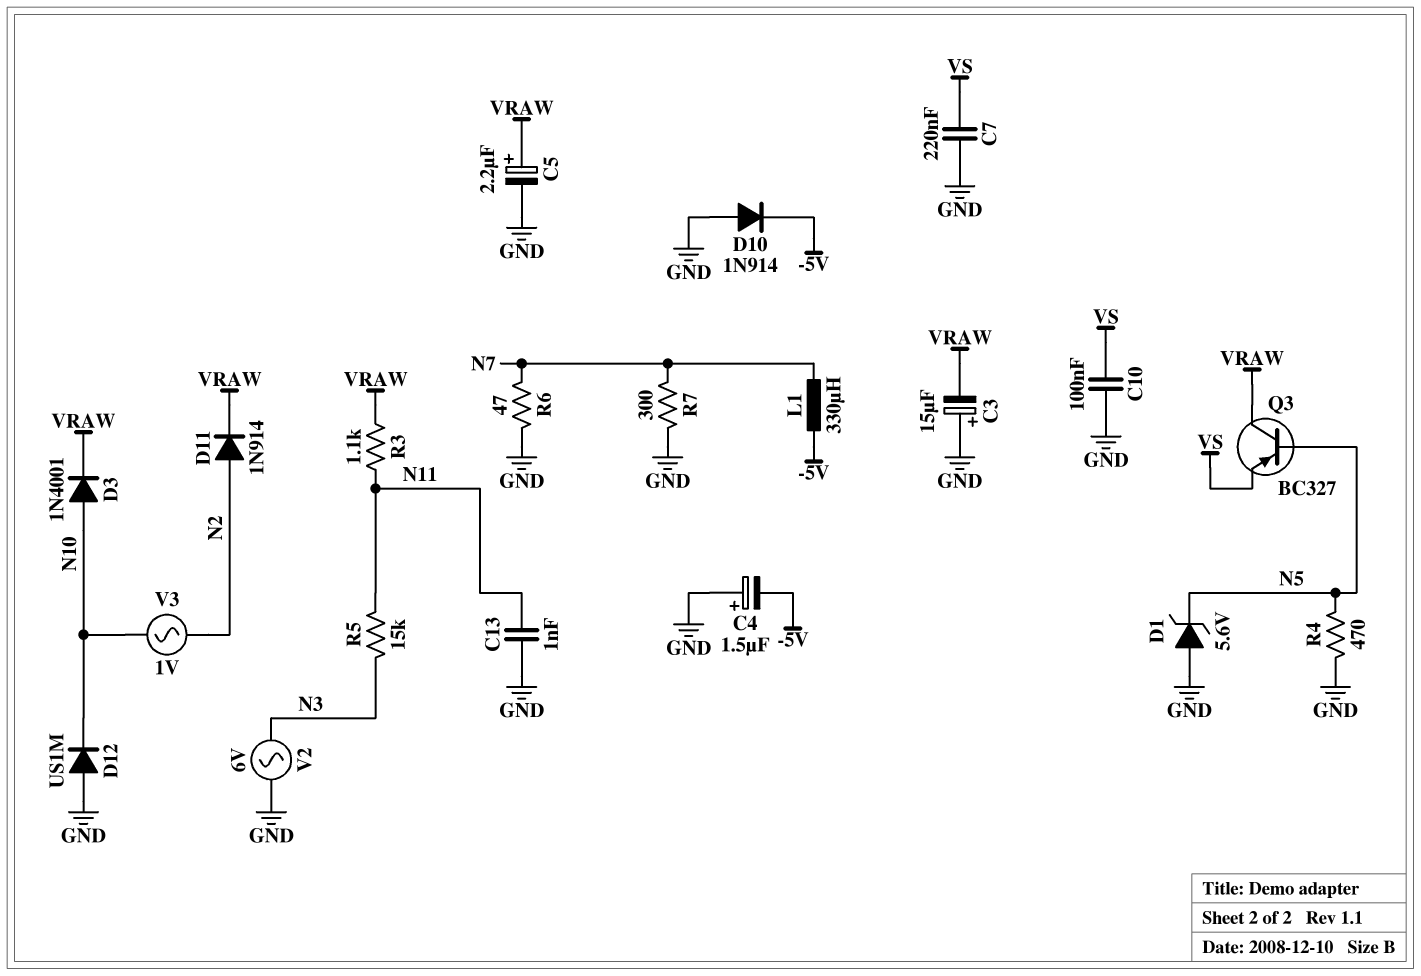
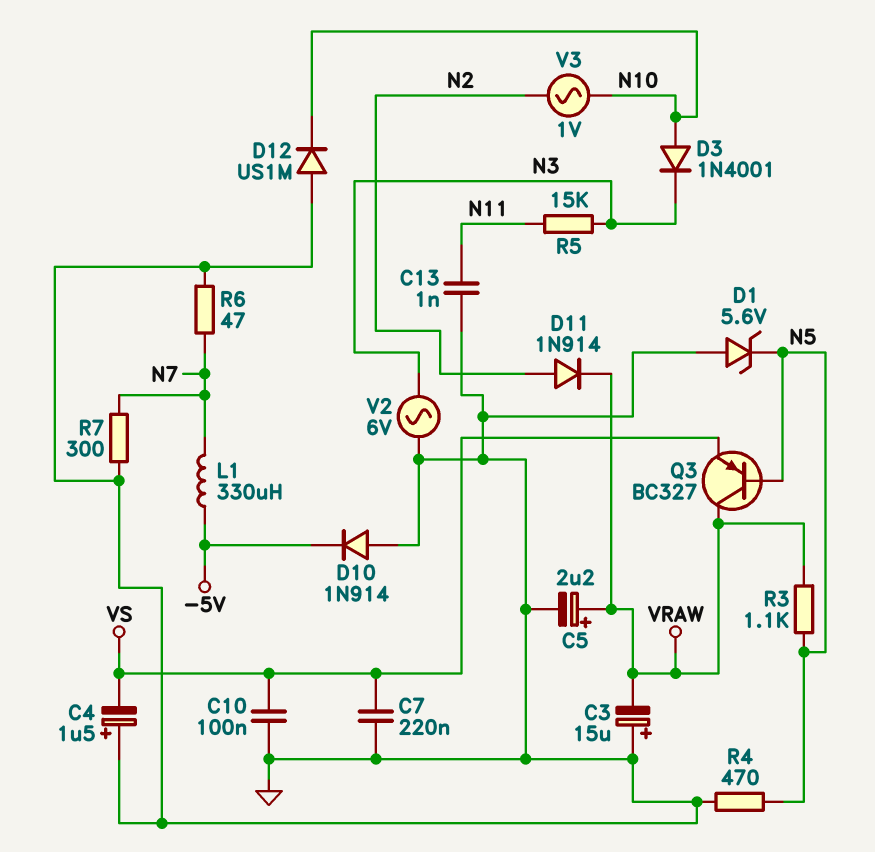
C4: 1.5uF (plus GND, minus -5V) -> 1.5uF (plus GND, minus VS)
D3: diode 1N4001 (A N10, K VRAW) -> diode 1N4001 (A N10, K N3)
R3: 1.1k (N11, VRAW) -> 1.1k (N5, VRAW)

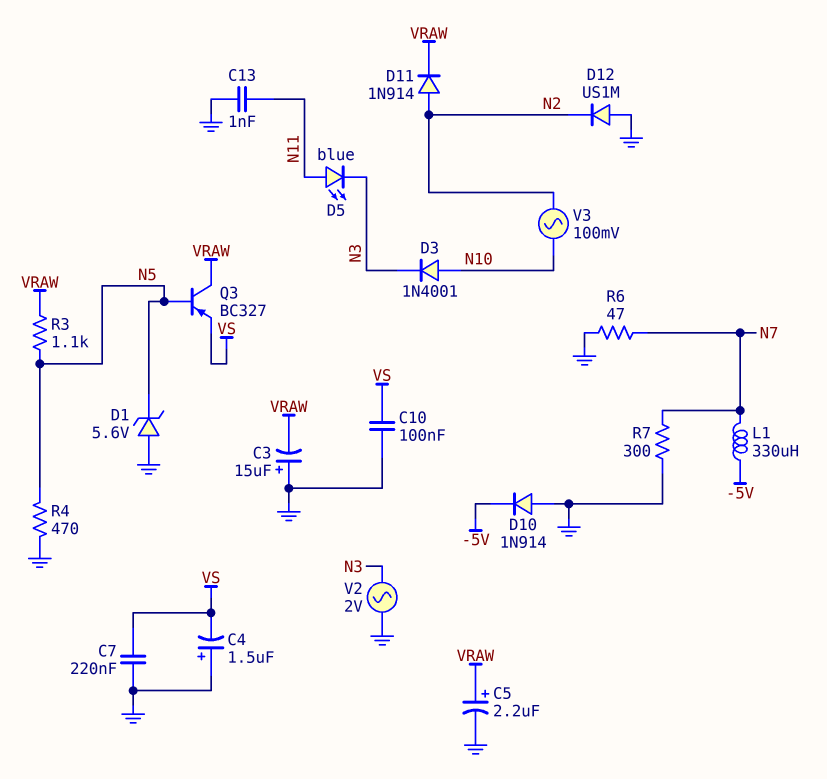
D5: none -> LED blue (A N11, K N3)
D12: diode US1M (A GND, K N10) -> diode US1M (A GND, K N2)
R5: 15k (N3, N11) -> none
V2: AC 6V (GND, N3) -> AC 2V (GND, N3)
V3: AC 1V (N2, N10) -> AC 100mV (N2, N10)

